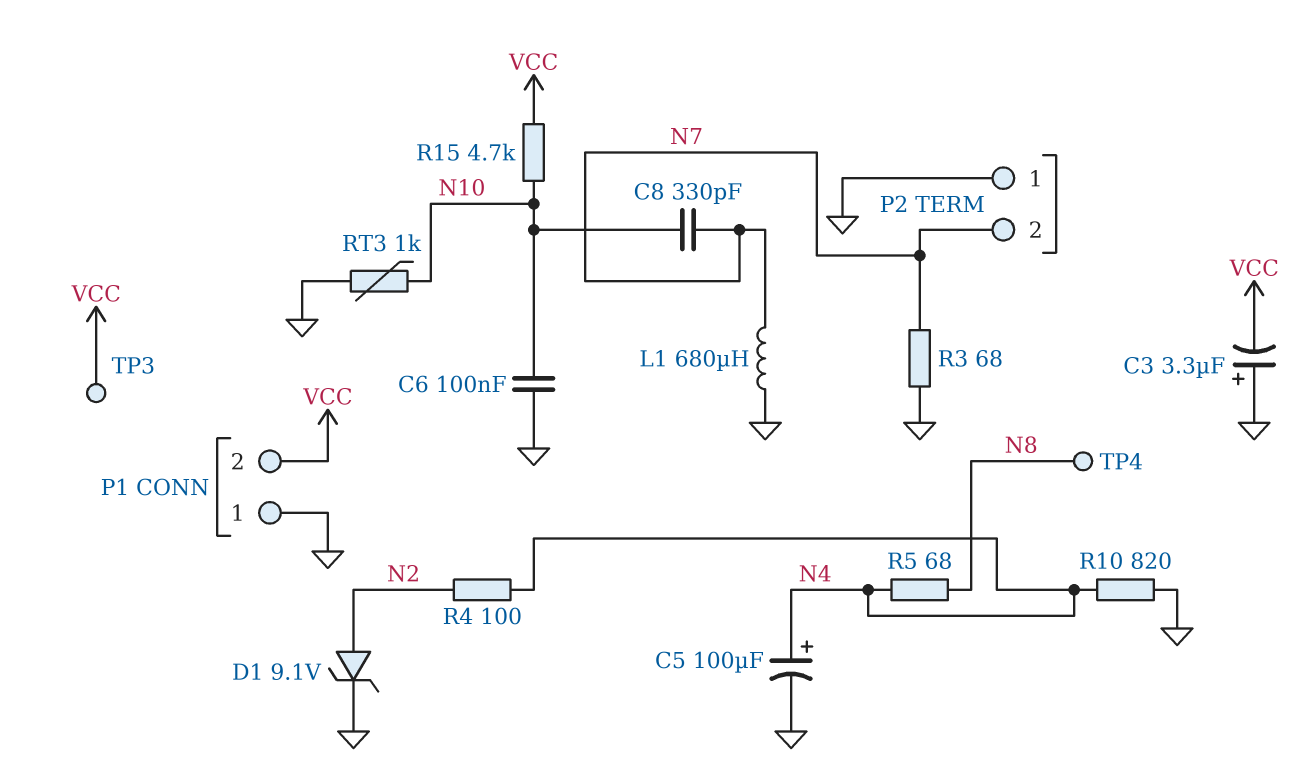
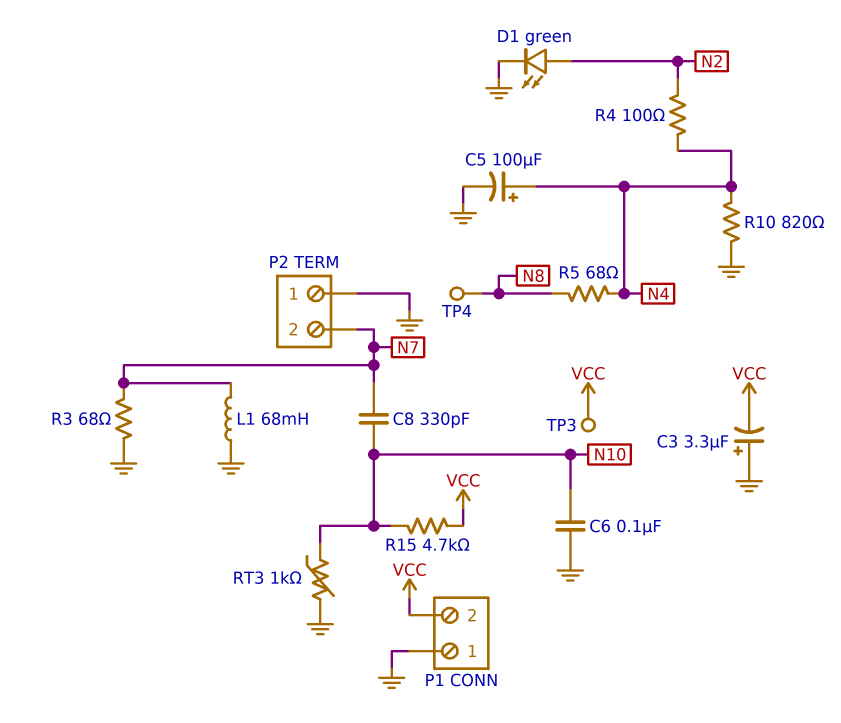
D1: zener 9.1V (A N2, K GND) -> LED green (A N2, K GND)
L1: 680uH (GND, N7) -> 68mH (GND, N7)

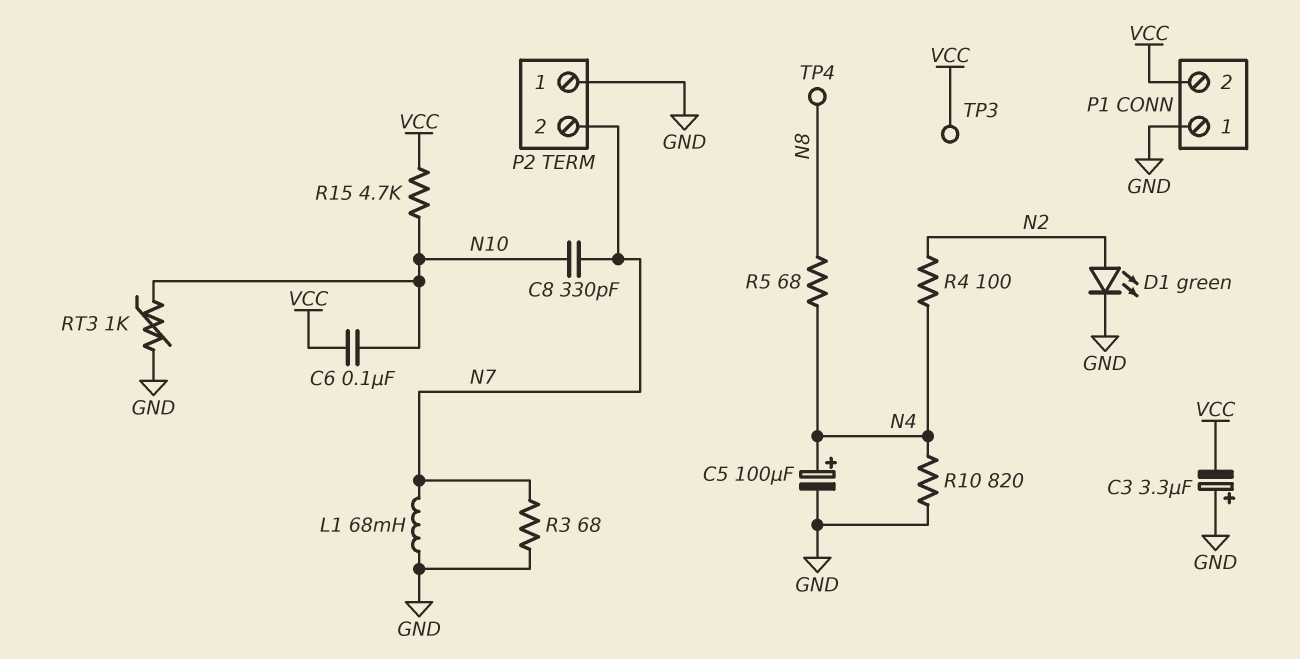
C6: 100nF (GND, N10) -> 100nF (N10, VCC)

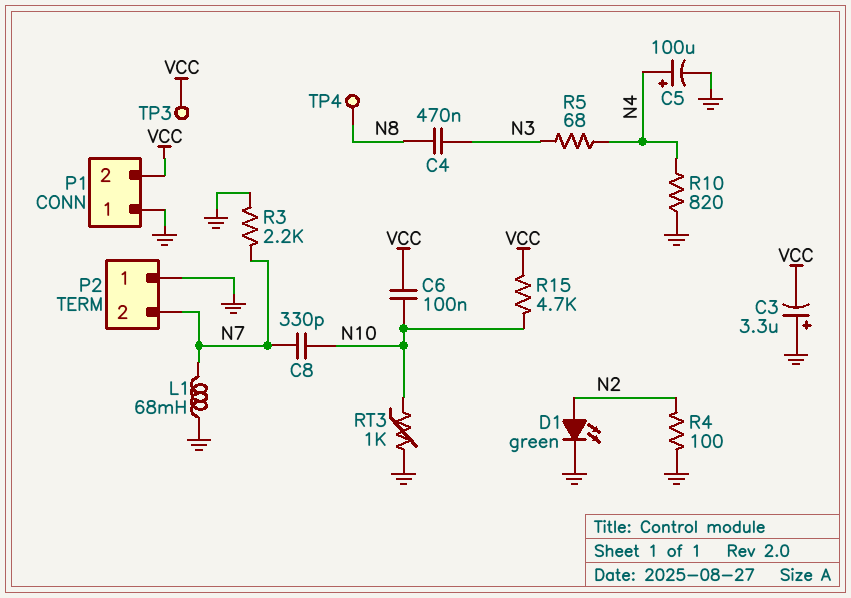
C4: none -> 470nF (N3, N8)
R3: 68 (GND, N7) -> 2.2k (GND, N7)
R4: 100 (N2, N4) -> 100 (GND, N2)
R5: 68 (N4, N8) -> 68 (N3, N4)

